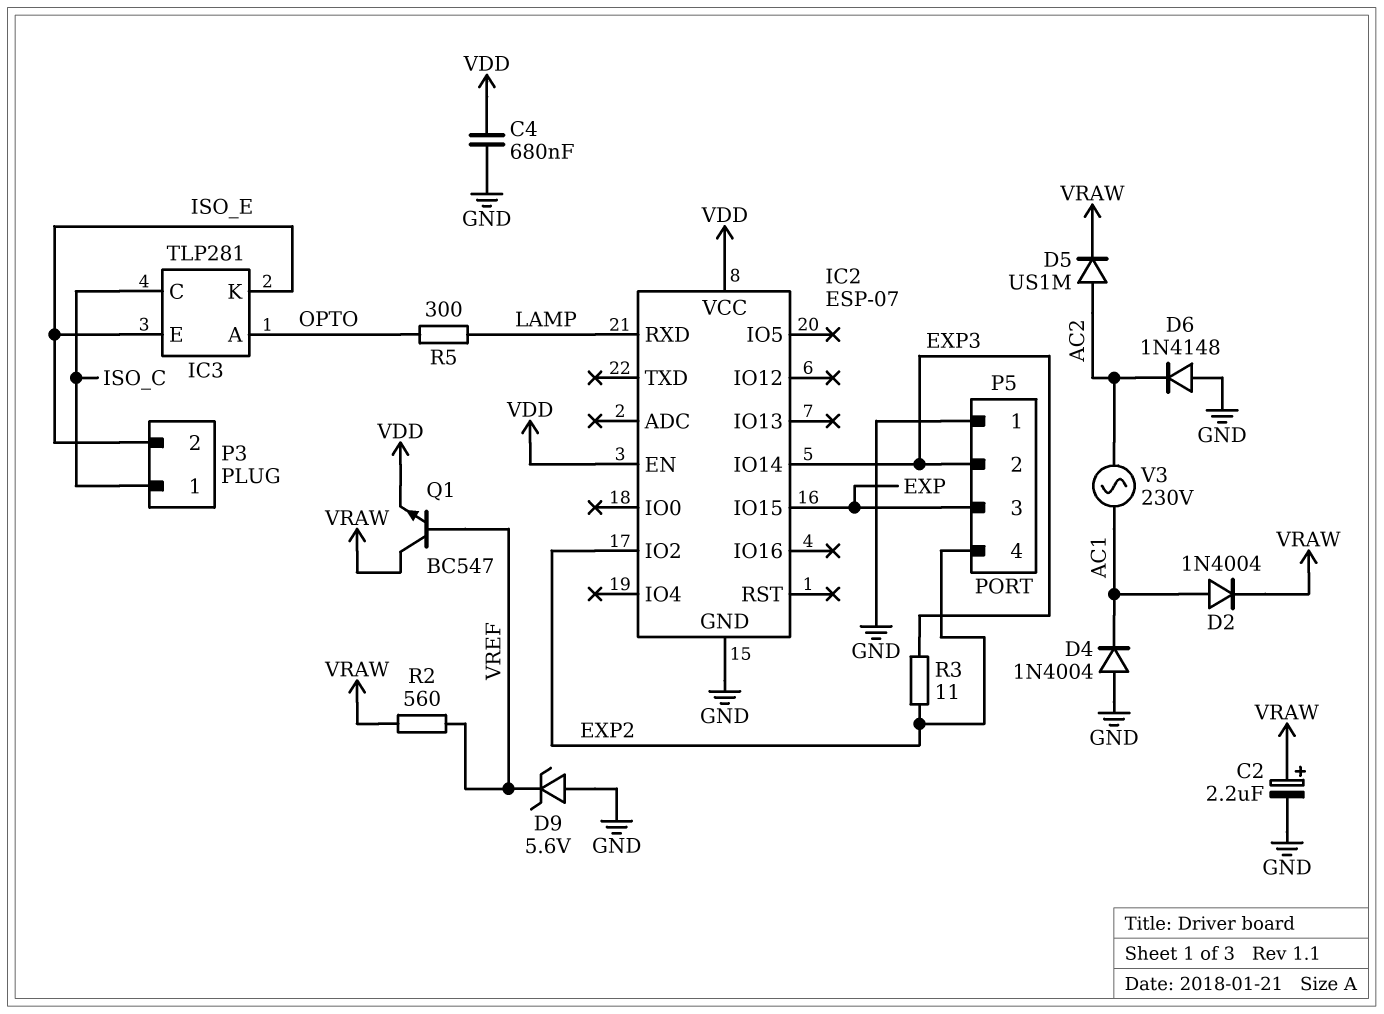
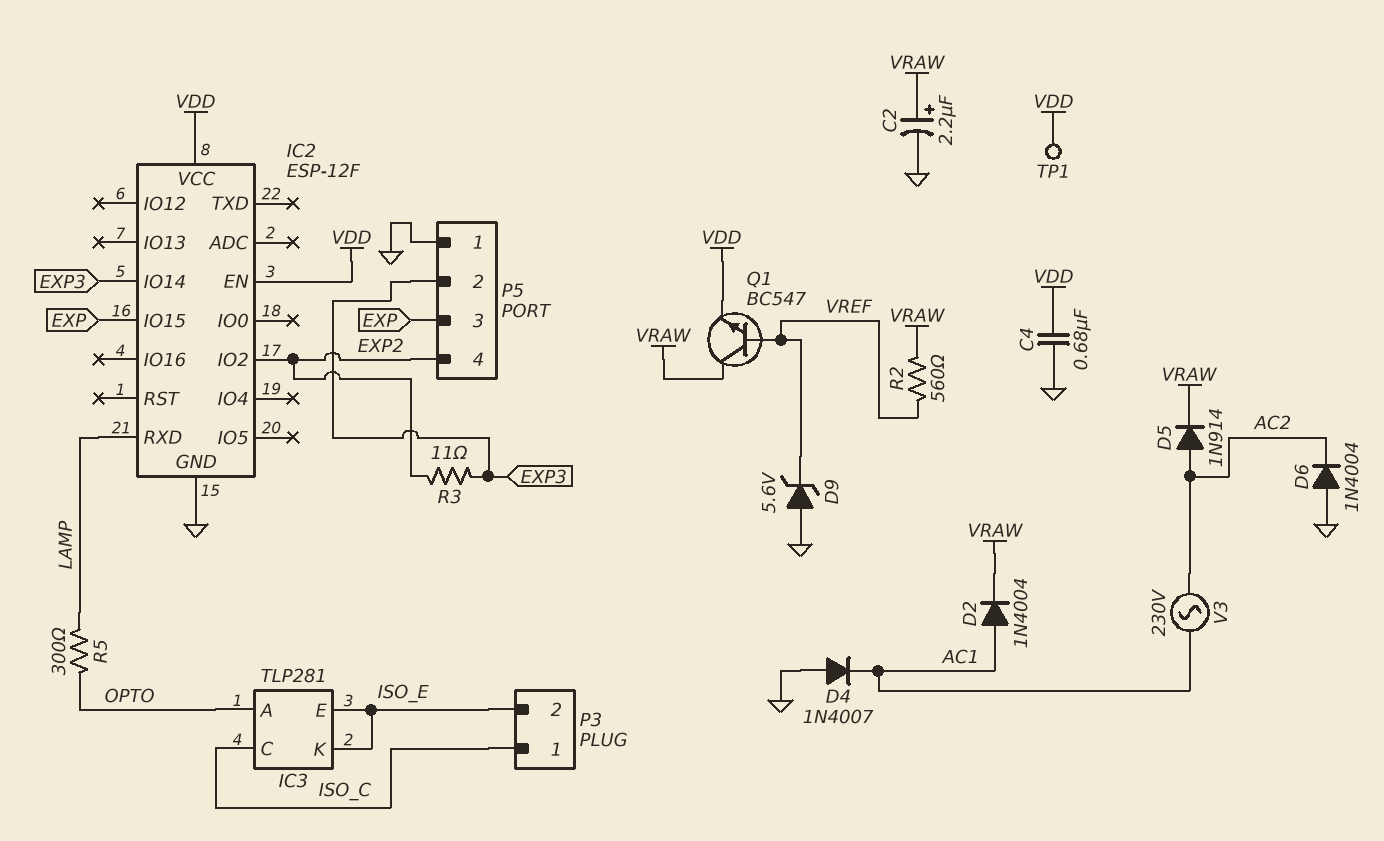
D4: diode 1N4004 (A GND, K AC1) -> diode 1N4007 (A GND, K AC1)
D5: diode US1M (A AC2, K VRAW) -> diode 1N914 (A AC2, K VRAW)
D6: diode 1N4148 (A GND, K AC2) -> diode 1N4004 (A GND, K AC2)
IC2: ESP-07 -> ESP-12F
TP1: none -> test point (VDD)

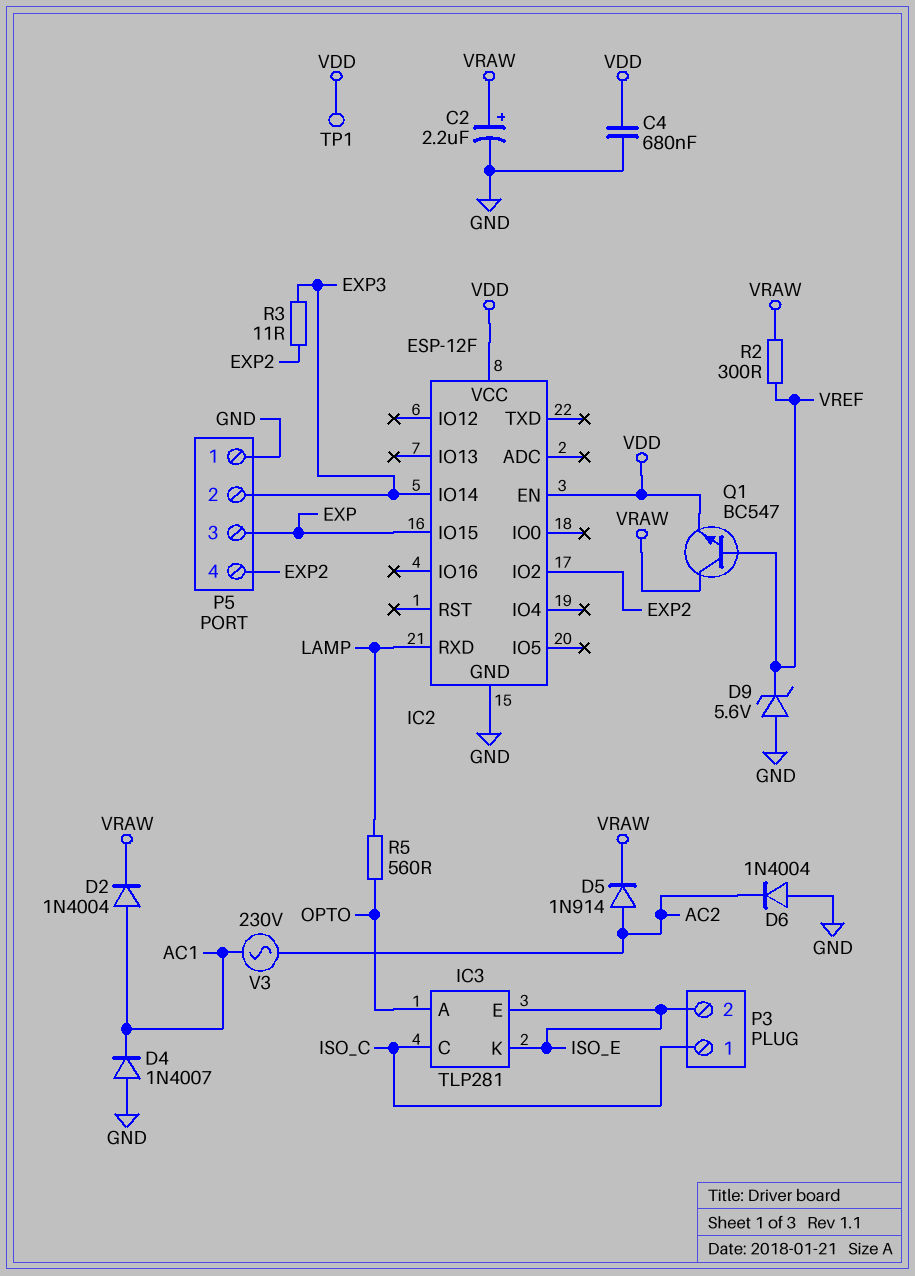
R2: 560 (VRAW, VREF) -> 300 (VRAW, VREF)
R5: 300 (LAMP, OPTO) -> 560 (LAMP, OPTO)

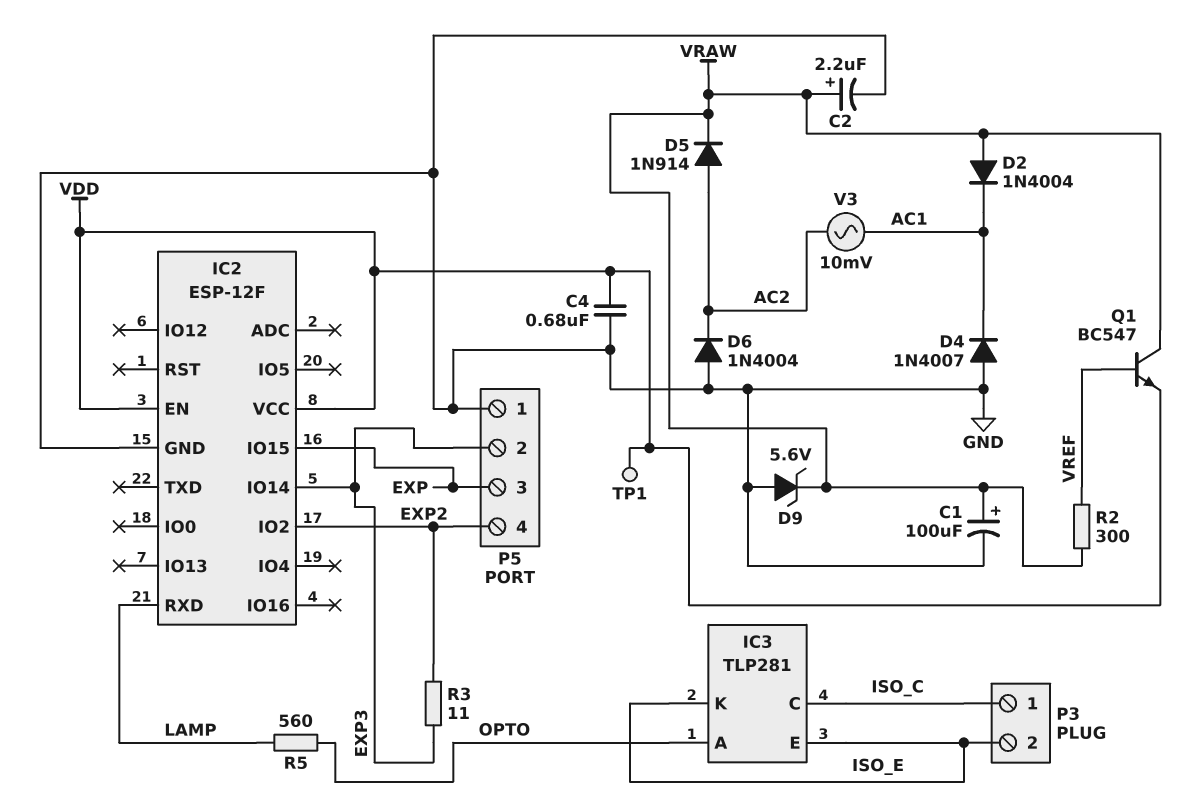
C1: none -> 100uF (plus VRAW, minus GND)
D2: diode 1N4004 (A AC1, K VRAW) -> diode 1N4004 (A VRAW, K AC1)
D9: zener 5.6V (A GND, K VREF) -> zener 5.6V (A GND, K VRAW)
V3: AC 230V (AC1, AC2) -> AC 10mV (AC1, AC2)

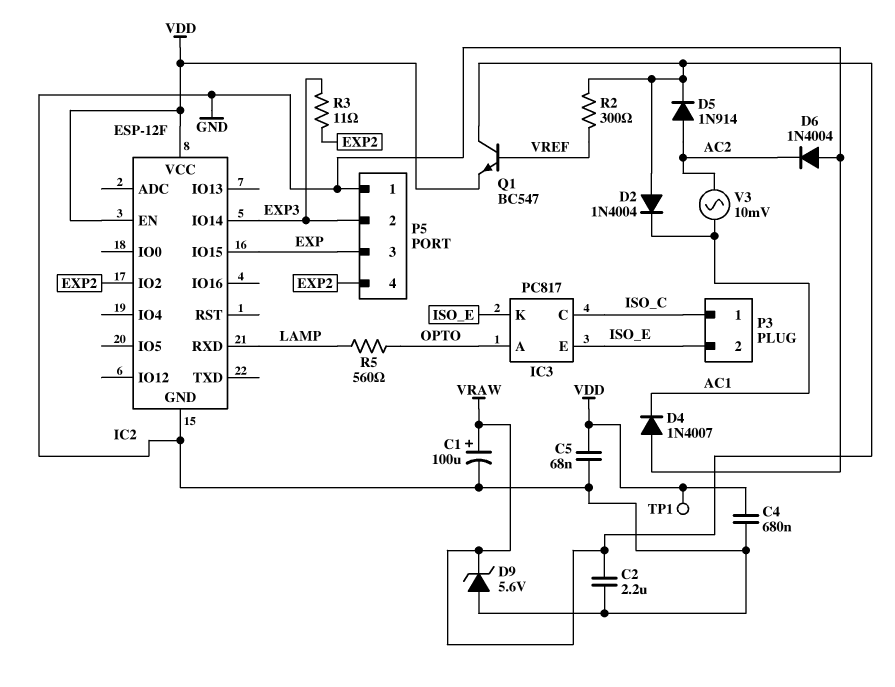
C2: 2.2uF (plus VRAW, minus GND) -> 2.2uF (GND, VRAW)
C5: none -> 68nF (GND, VDD)
IC3: TLP281 -> PC817

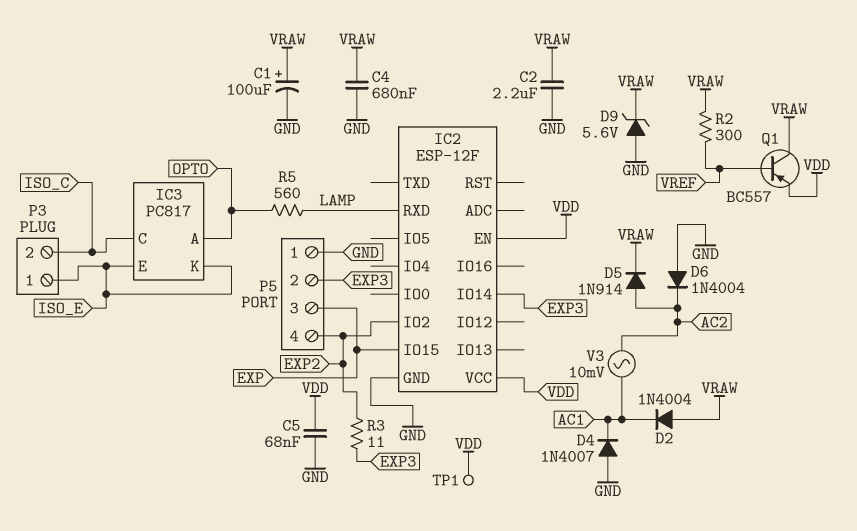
C4: 680nF (GND, VDD) -> 680nF (GND, VRAW)
P3 pin 1: ISO_C -> ISO_E
P3 pin 2: ISO_E -> ISO_C
Q1: NPN BC547 (B VREF, C VRAW, E VDD) -> PNP BC557 (B VREF, C VRAW, E VDD)

